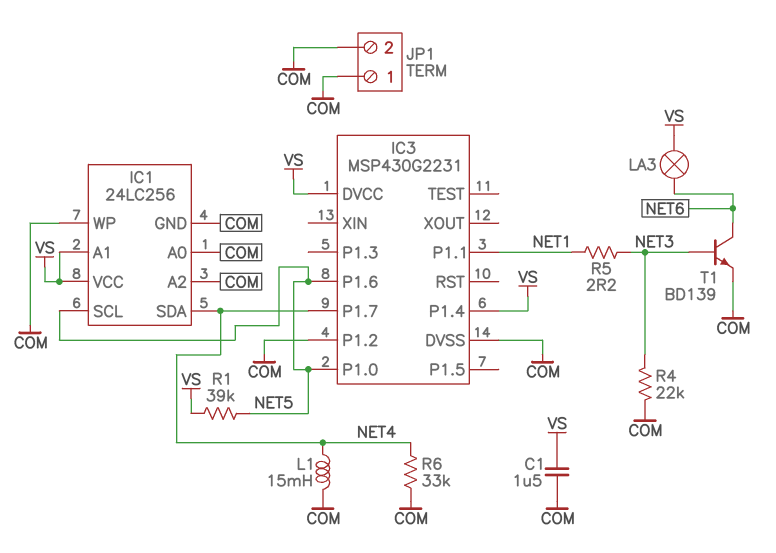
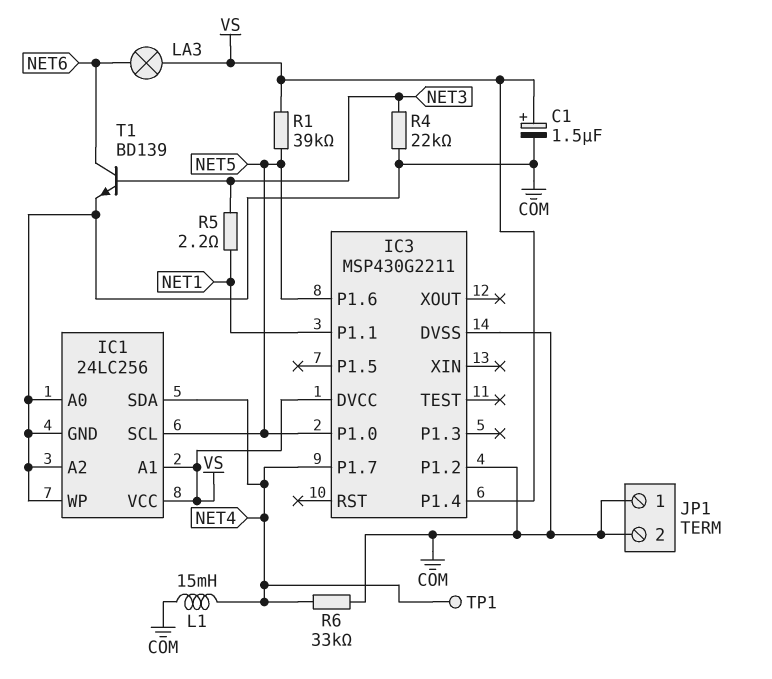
C1: 1.5uF (COM, VS) -> 1.5uF (plus VS, minus COM)
IC3: MSP430G2231 -> MSP430G2211
TP1: none -> test point (NET4)

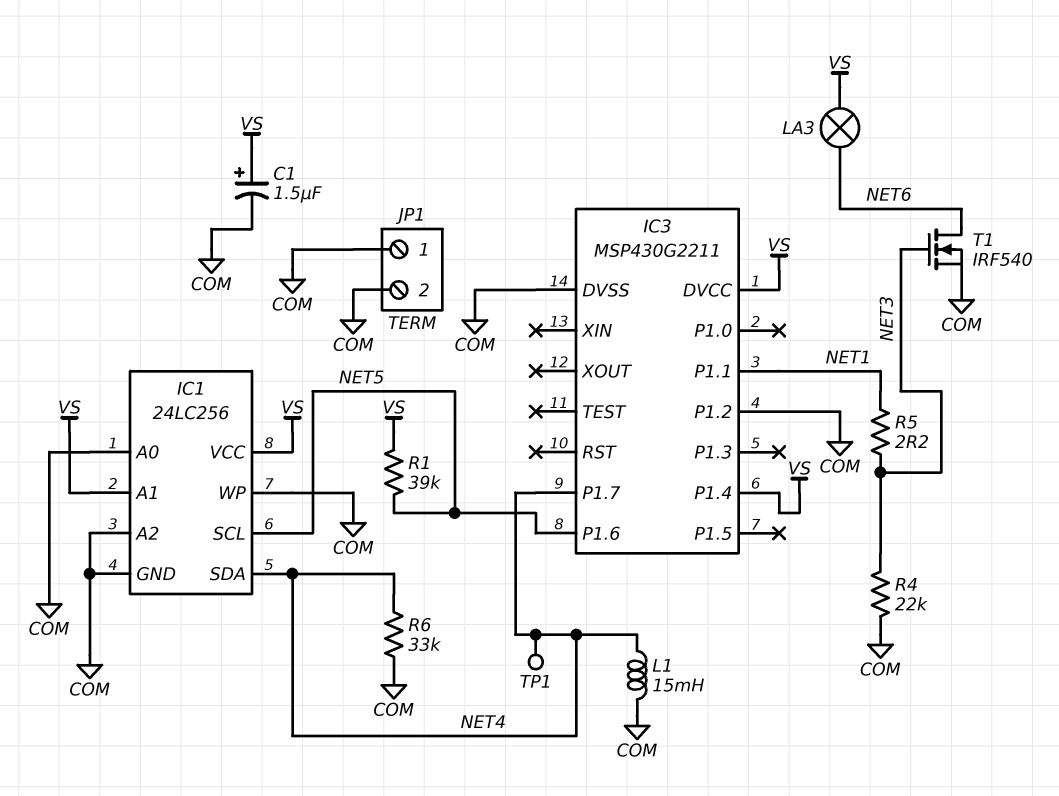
IC3 pin P1.0: NET5 -> none
T1: NPN BD139 (B NET3, C NET6, E COM) -> NMOS IRF540 (G NET3, D NET6, S COM)

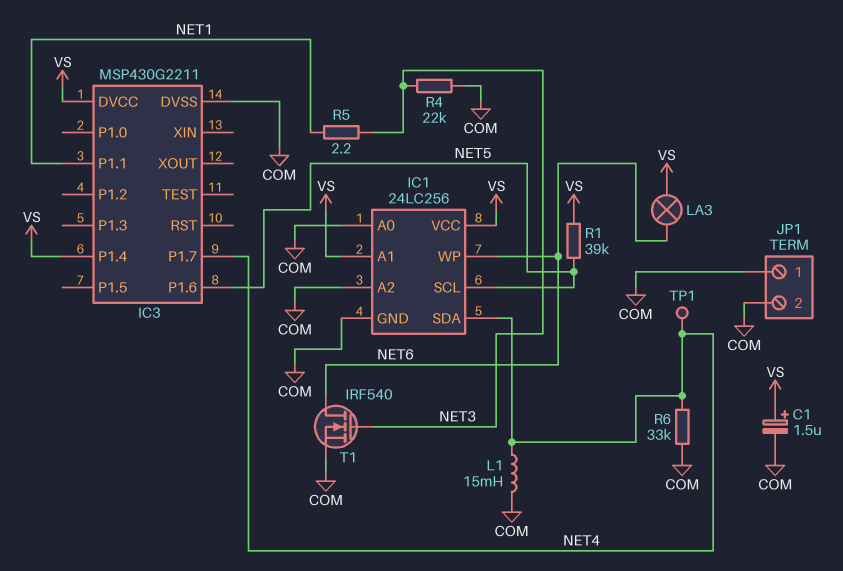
IC1 pin WP: COM -> NET6
IC3 pin P1.2: COM -> none

